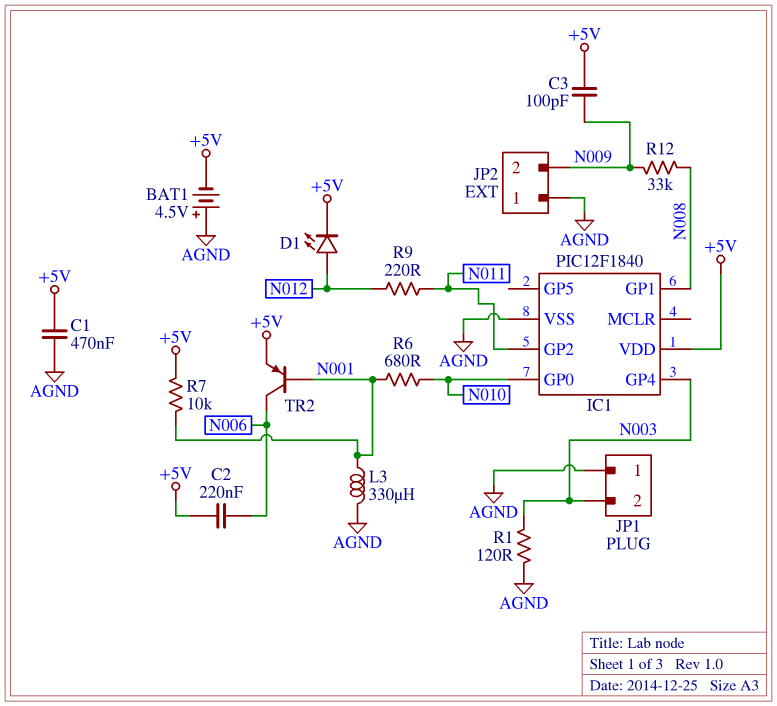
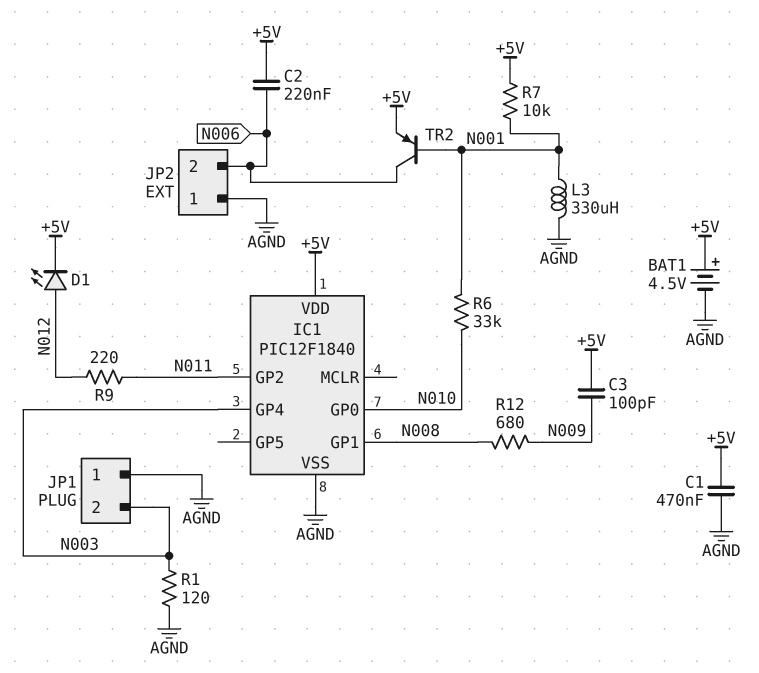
BAT1: 4.5V (plus AGND, minus +5V) -> 4.5V (plus +5V, minus AGND)
JP2 pin 2: N009 -> N006
R6: 680 (N001, N010) -> 33k (N001, N010)
R12: 33k (N008, N009) -> 680 (N008, N009)

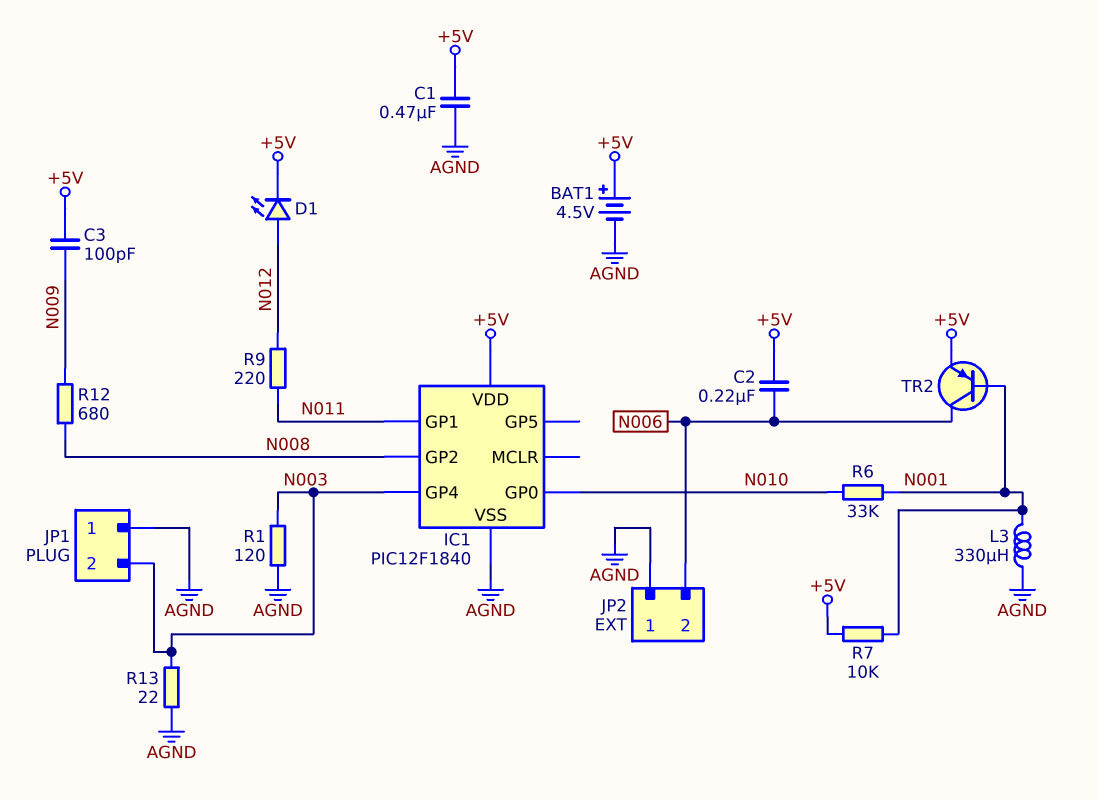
IC1 pin GP1: N008 -> N011
IC1 pin GP2: N011 -> N008
R13: none -> 22 (AGND, N003)

